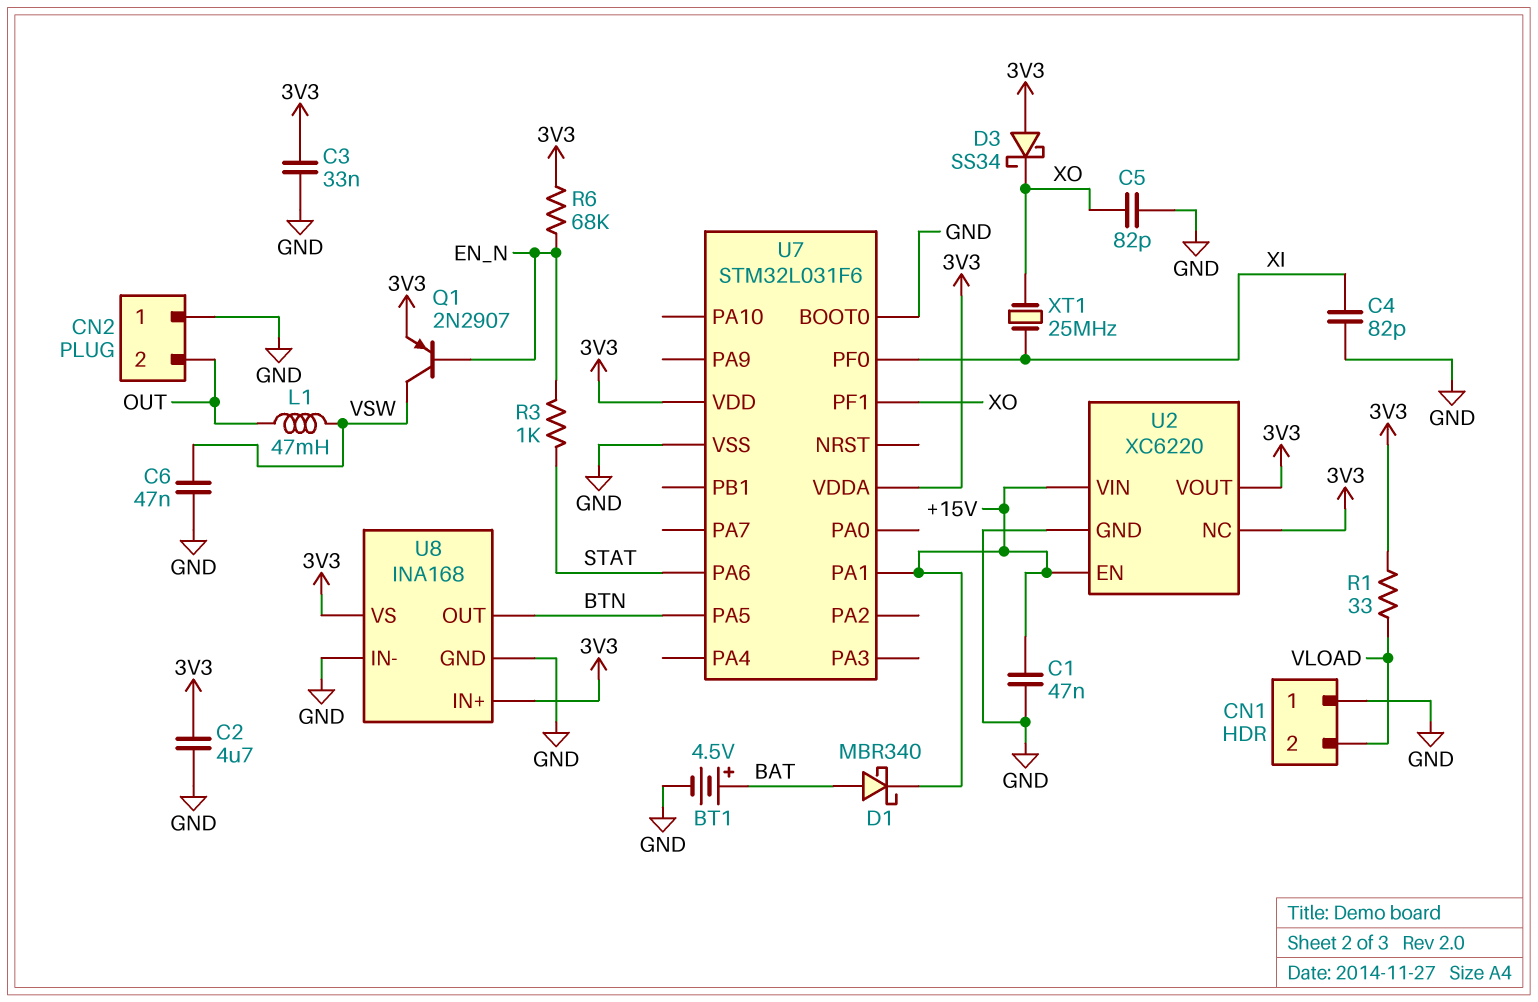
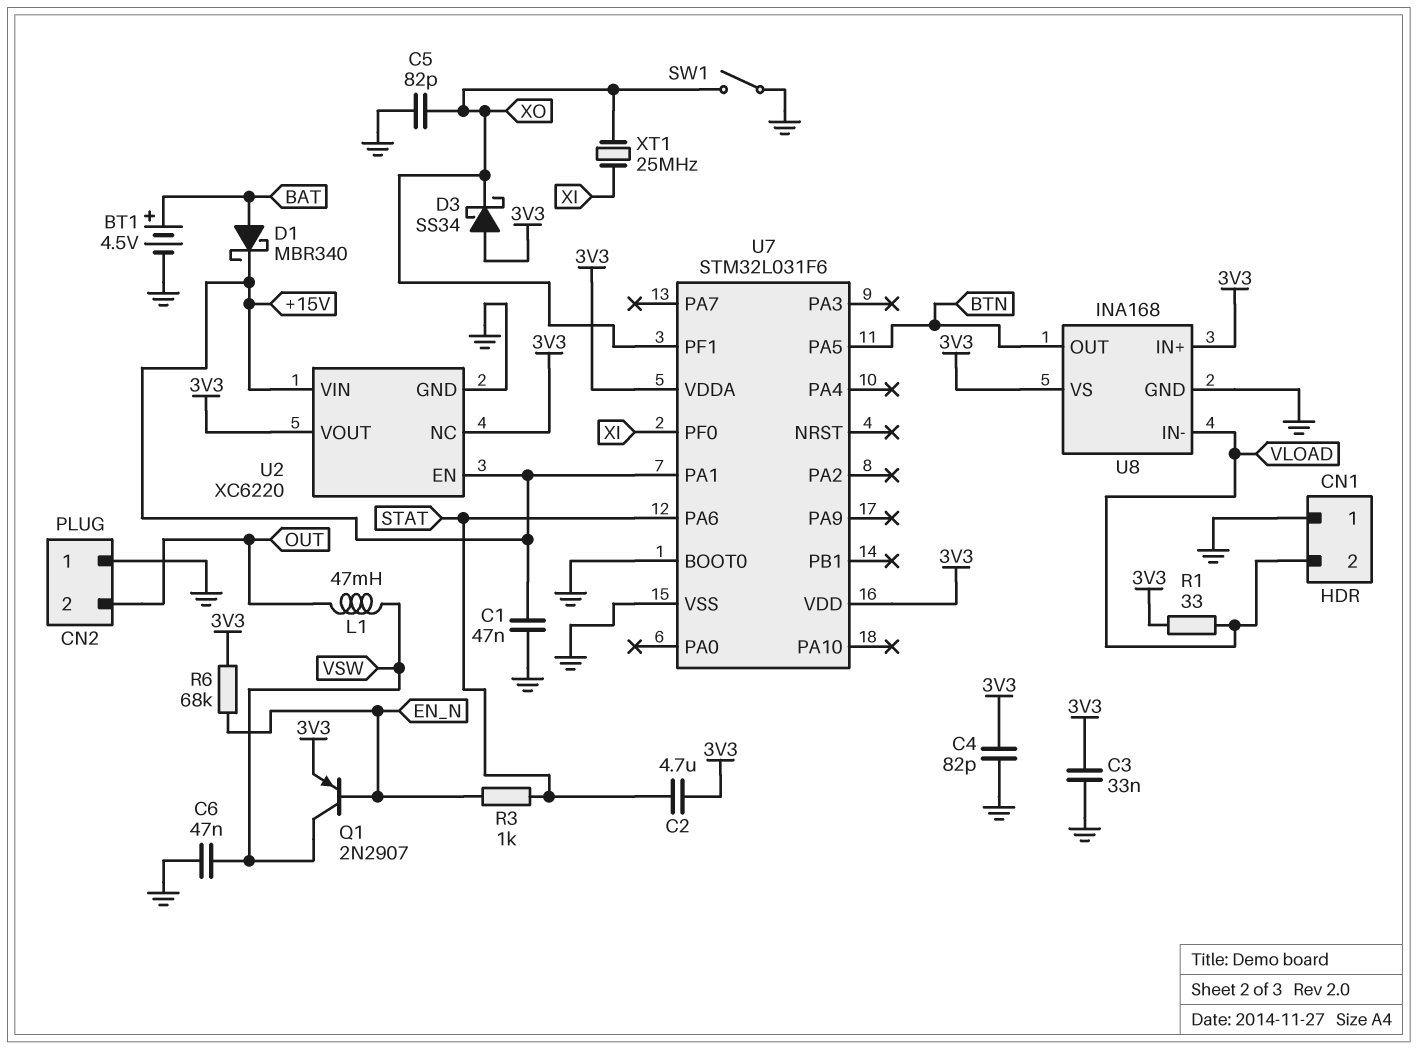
C2: 4.7uF (3V3, GND) -> 4.7uF (3V3, STAT)
C4: 82pF (GND, XI) -> 82pF (3V3, GND)
SW1: none -> switch (GND, XO)
U8 pin IN-: GND -> VLOAD

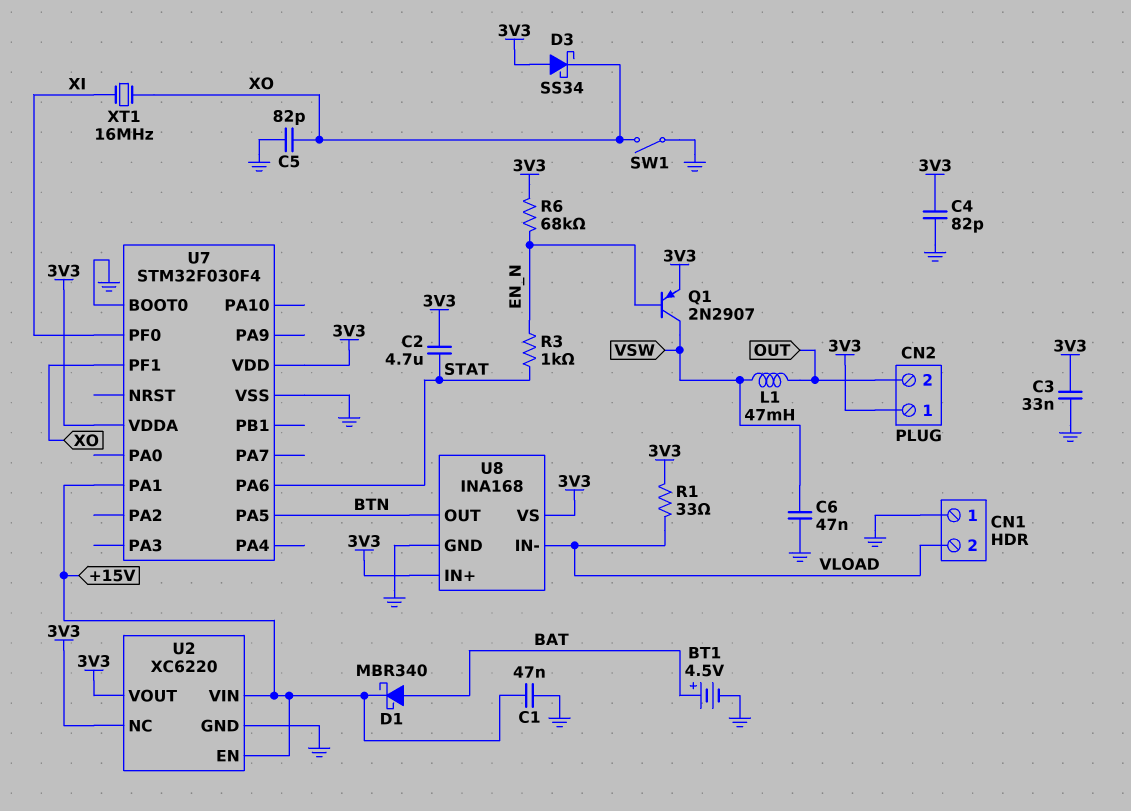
CN2 pin 1: GND -> 3V3
U7: STM32L031F6 -> STM32F030F4
XT1: 25MHz (XI, XO) -> 16MHz (XI, XO)

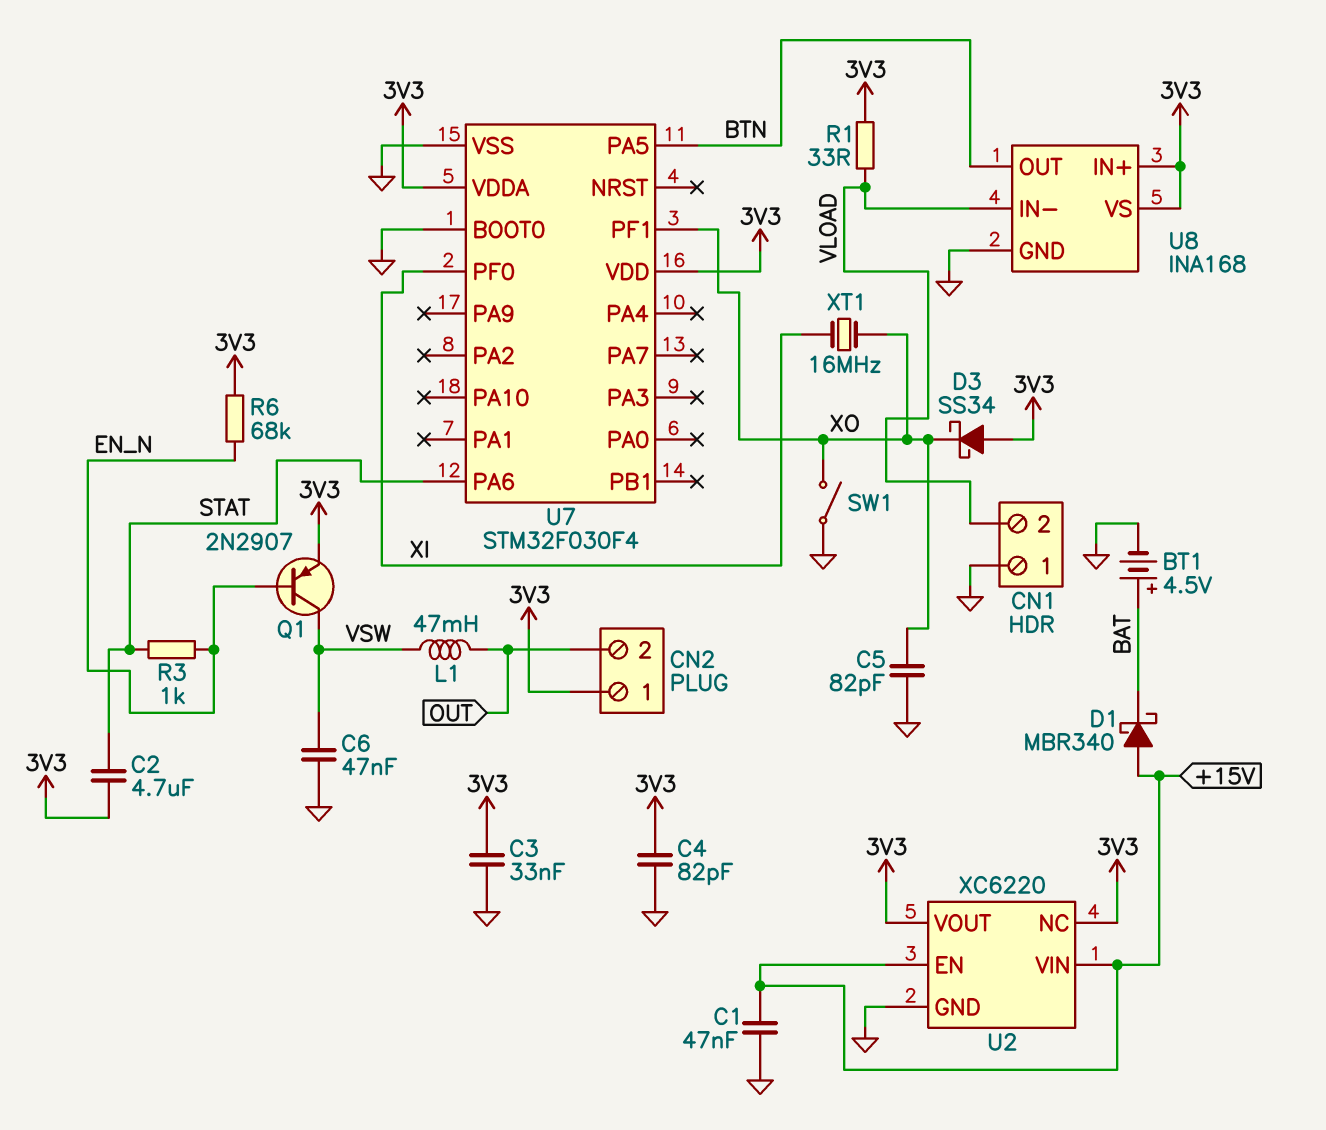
D1: schottky MBR340 (A BAT, K +15V) -> schottky MBR340 (A +15V, K BAT)
U7 pin PA1: +15V -> none

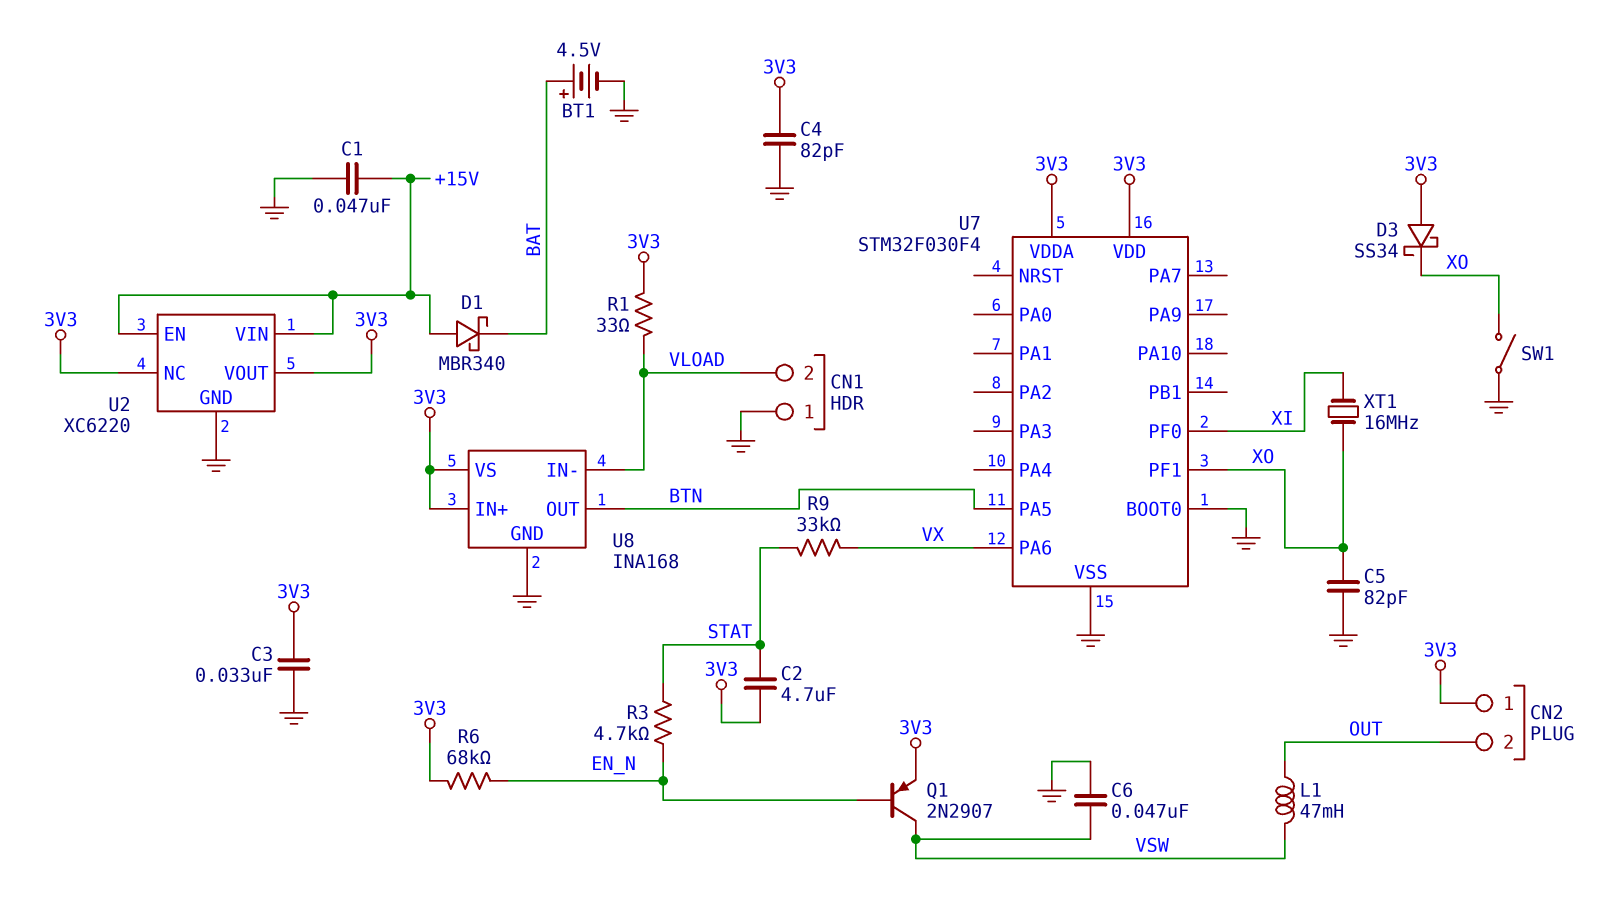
R3: 1k (EN_N, STAT) -> 4.7k (EN_N, STAT)
R9: none -> 33k (STAT, VX)
U7 pin PA6: STAT -> VX

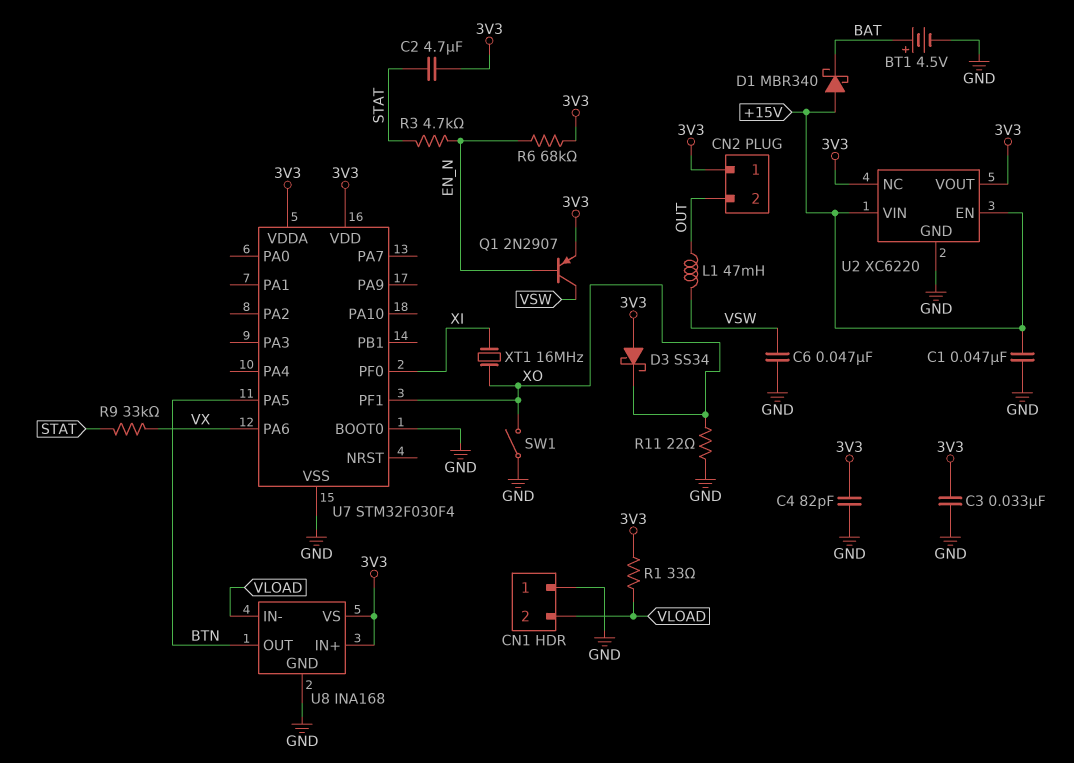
C5: 82pF (GND, XO) -> none
R11: none -> 22 (GND, XO)

